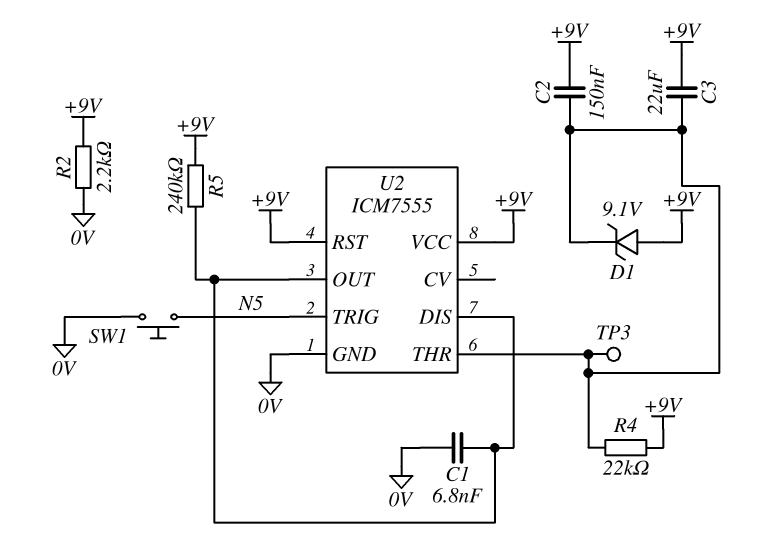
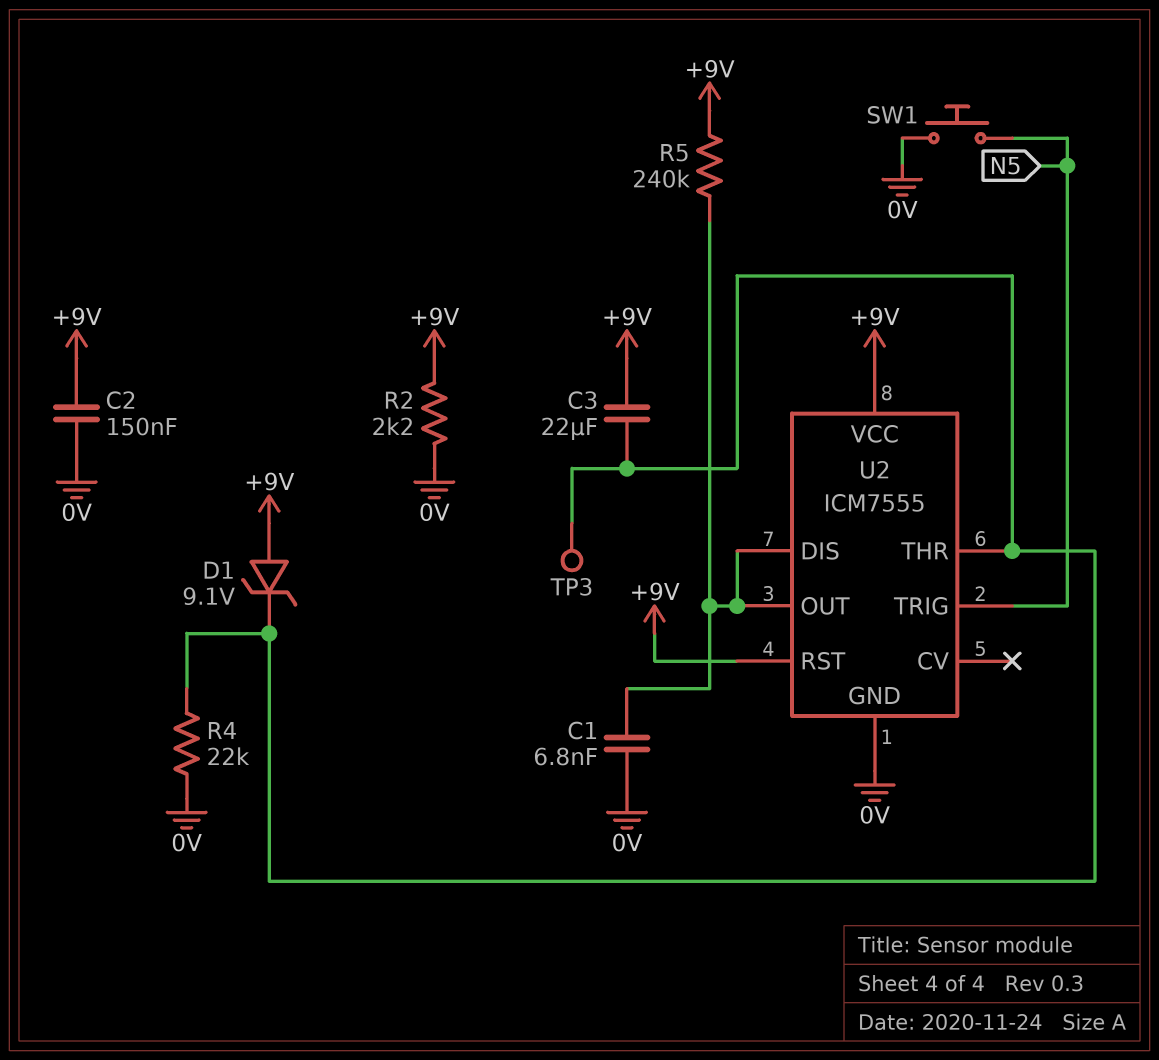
C2: 150nF (+9V, U2/THR) -> 150nF (+9V, 0V)
R4: 22k (+9V, U2/THR) -> 22k (0V, U2/THR)

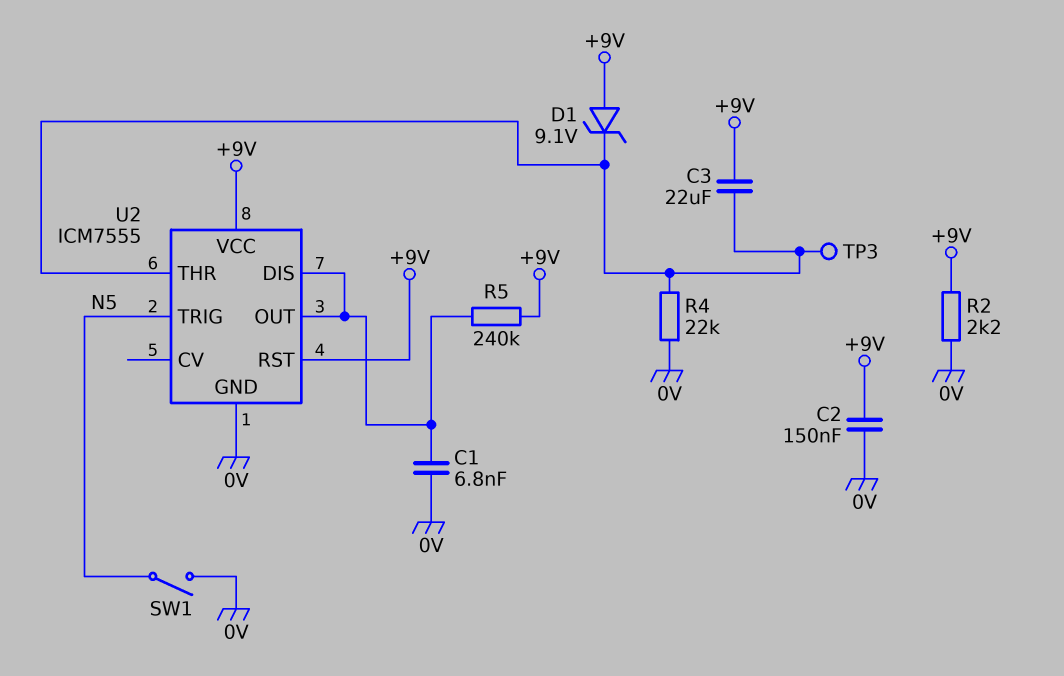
SW1: button (0V, N5) -> switch (0V, N5)

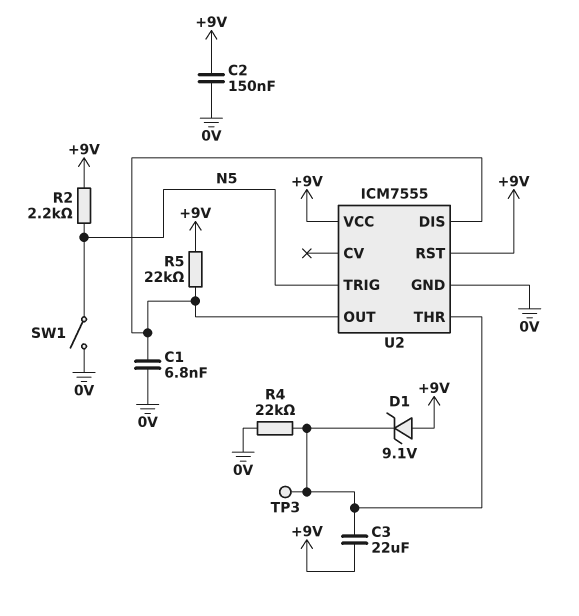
R2: 2.2k (+9V, 0V) -> 2.2k (+9V, N5)
R5: 240k (+9V, U2/DIS) -> 22k (+9V, U2/DIS)

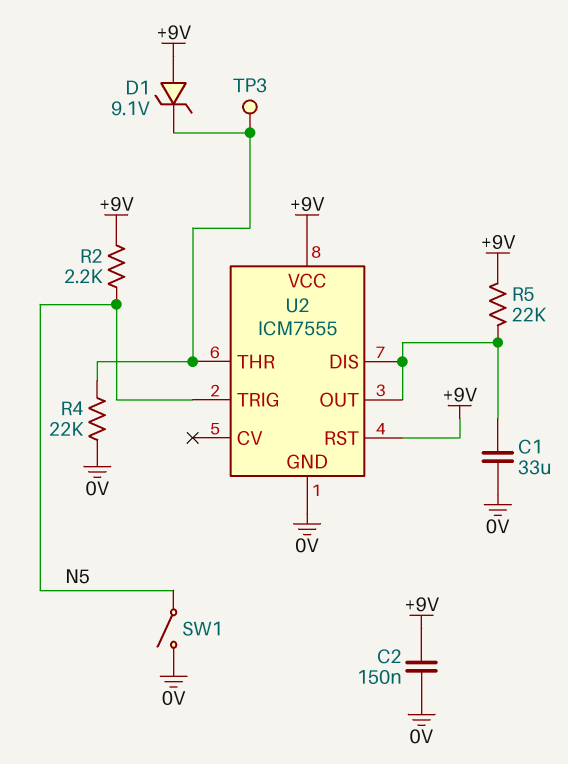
C1: 6.8nF (0V, U2/DIS) -> 33uF (0V, U2/DIS)
C3: 22uF (+9V, U2/THR) -> none

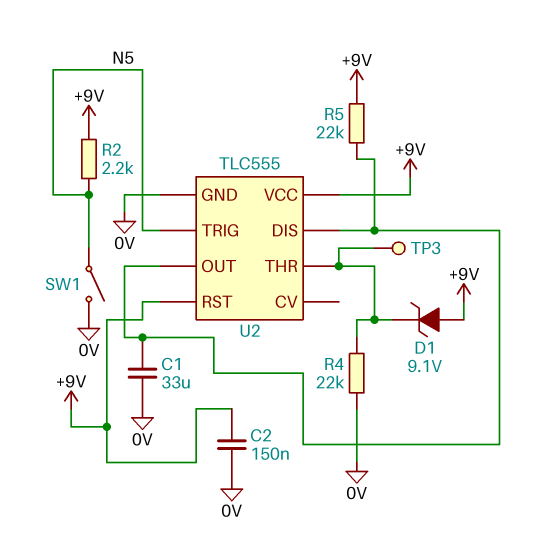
U2: ICM7555 -> TLC555

